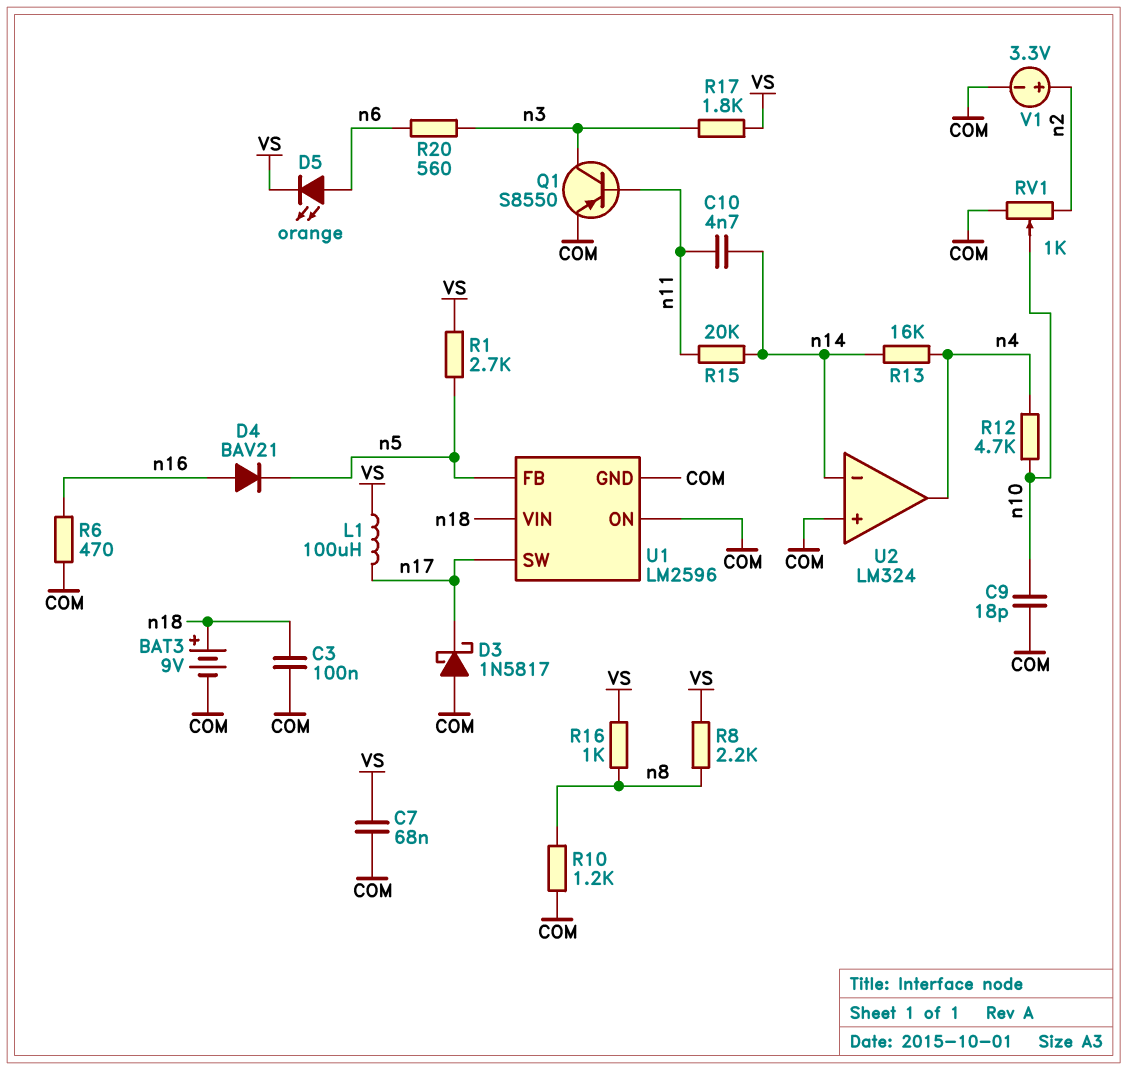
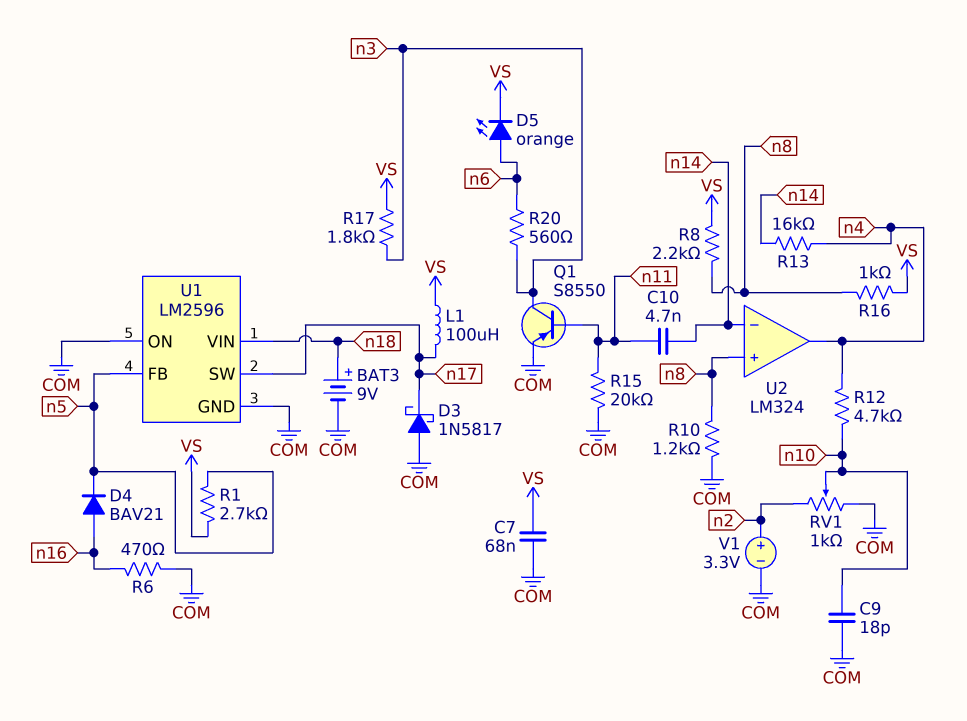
C3: 100nF (COM, n18) -> none
R15: 20k (n11, n14) -> 20k (COM, n11)
U2 pin in+: COM -> n8

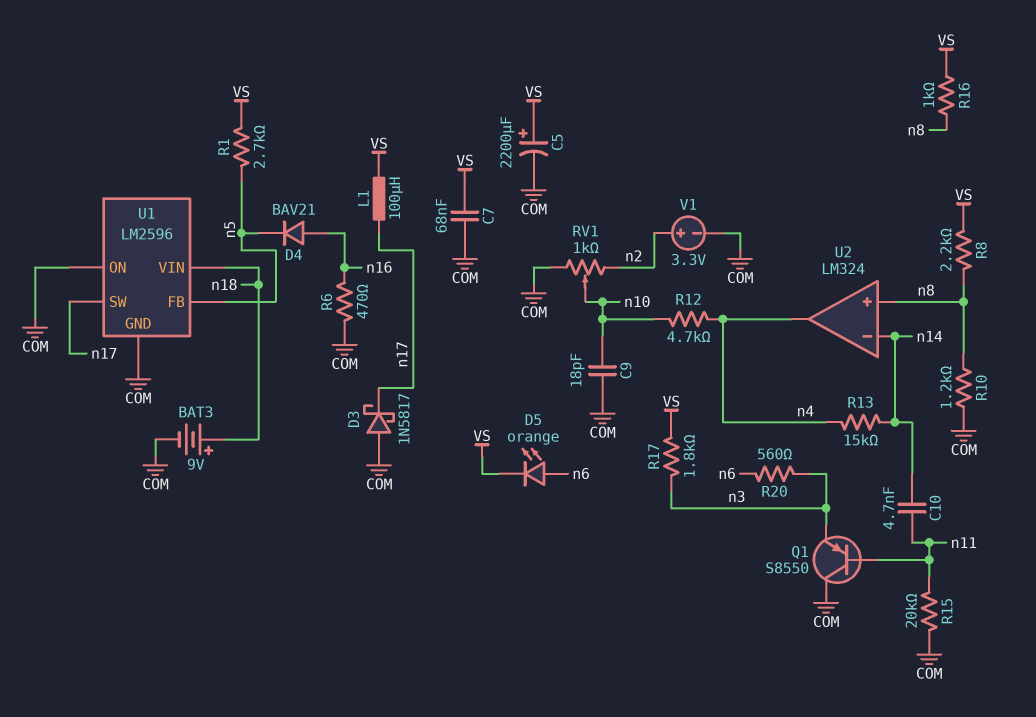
C5: none -> 2200uF (plus VS, minus COM)
Q1: PNP S8550 (B n11, C n3, E COM) -> PNP S8550 (B n11, C COM, E n3)
R13: 16k (n4, n14) -> 15k (n4, n14)

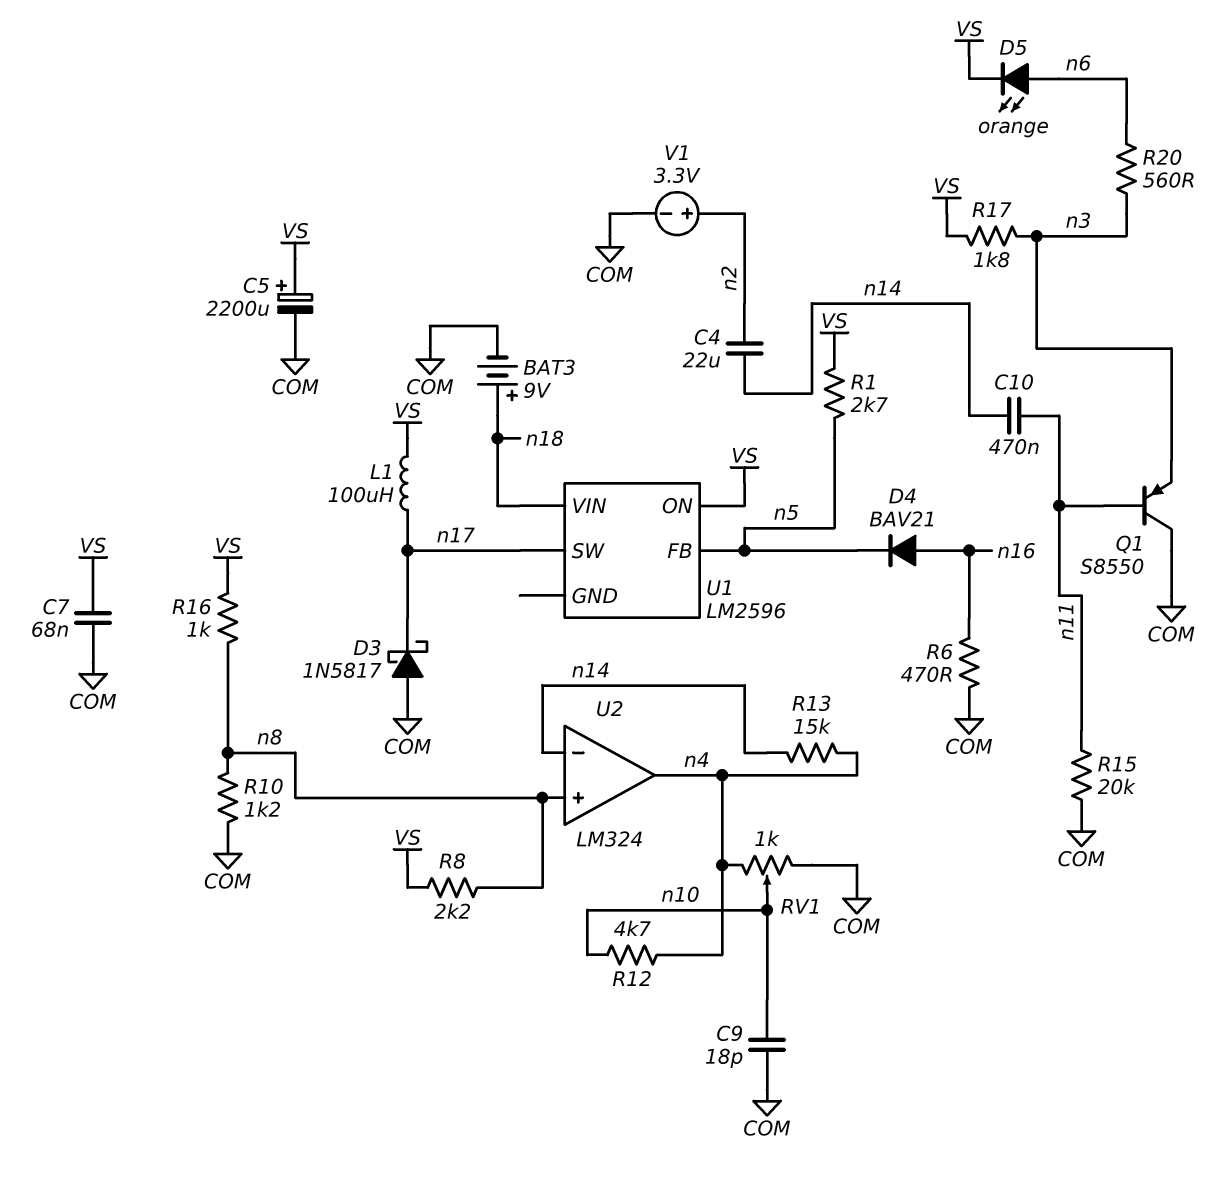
C4: none -> 22uF (n2, n14)
C10: 4.7nF (n11, n14) -> 470nF (n11, n14)
RV1: 1k (COM, n2, wiper n10) -> 1k (COM, n4, wiper n10)
U1 pin GND: COM -> none
U1 pin ON: COM -> VS

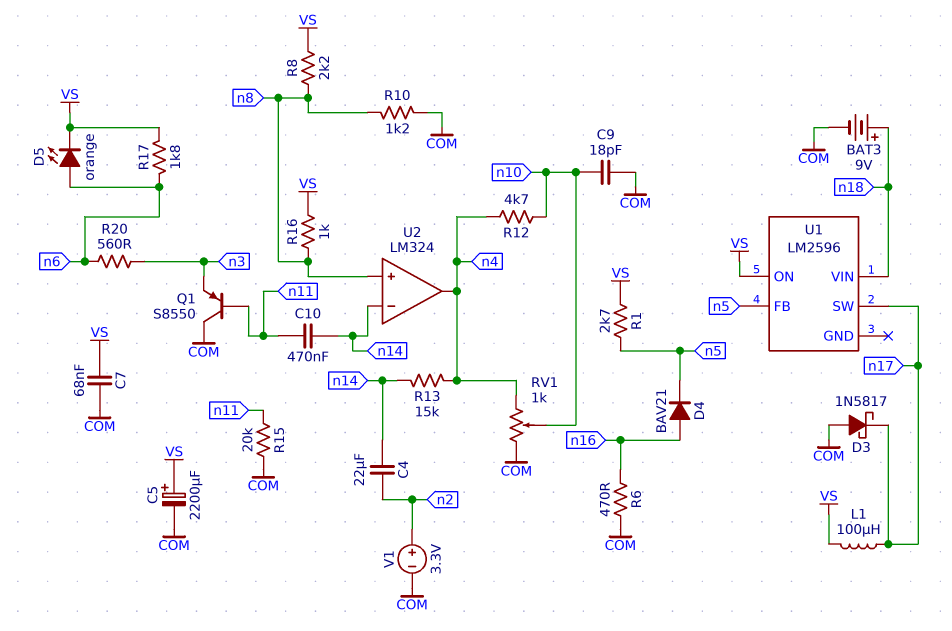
R17: 1.8k (VS, n3) -> 1.8k (VS, n6)

